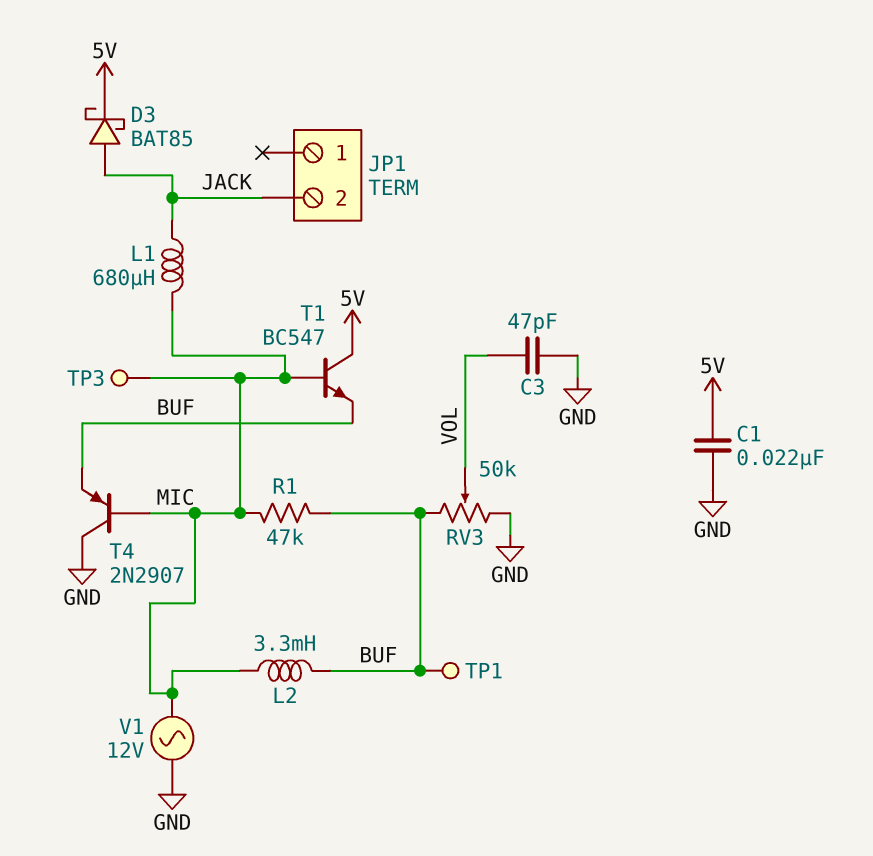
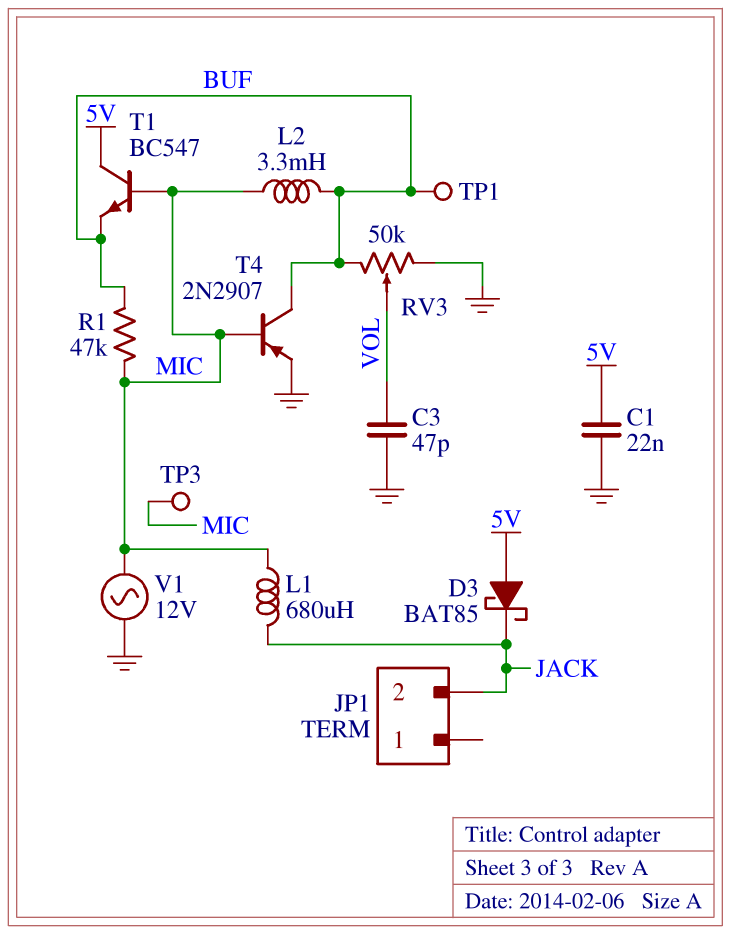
D3: schottky BAT85 (A JACK, K 5V) -> schottky BAT85 (A 5V, K JACK)
T4: PNP 2N2907 (B MIC, C GND, E BUF) -> PNP 2N2907 (B MIC, C BUF, E GND)

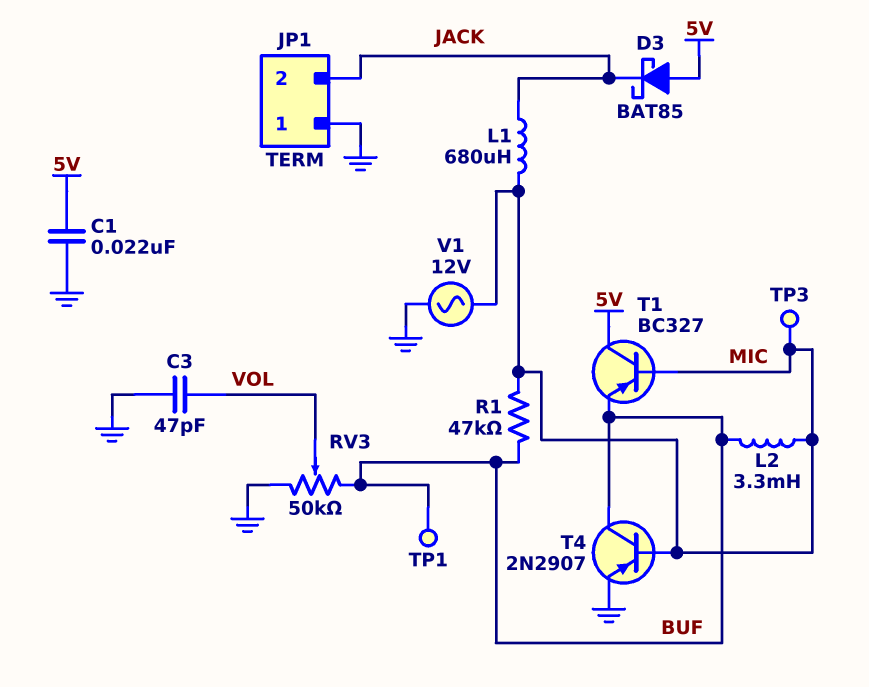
JP1 pin 1: none -> GND
T1: NPN BC547 (B MIC, C 5V, E BUF) -> PNP BC327 (B MIC, C 5V, E BUF)

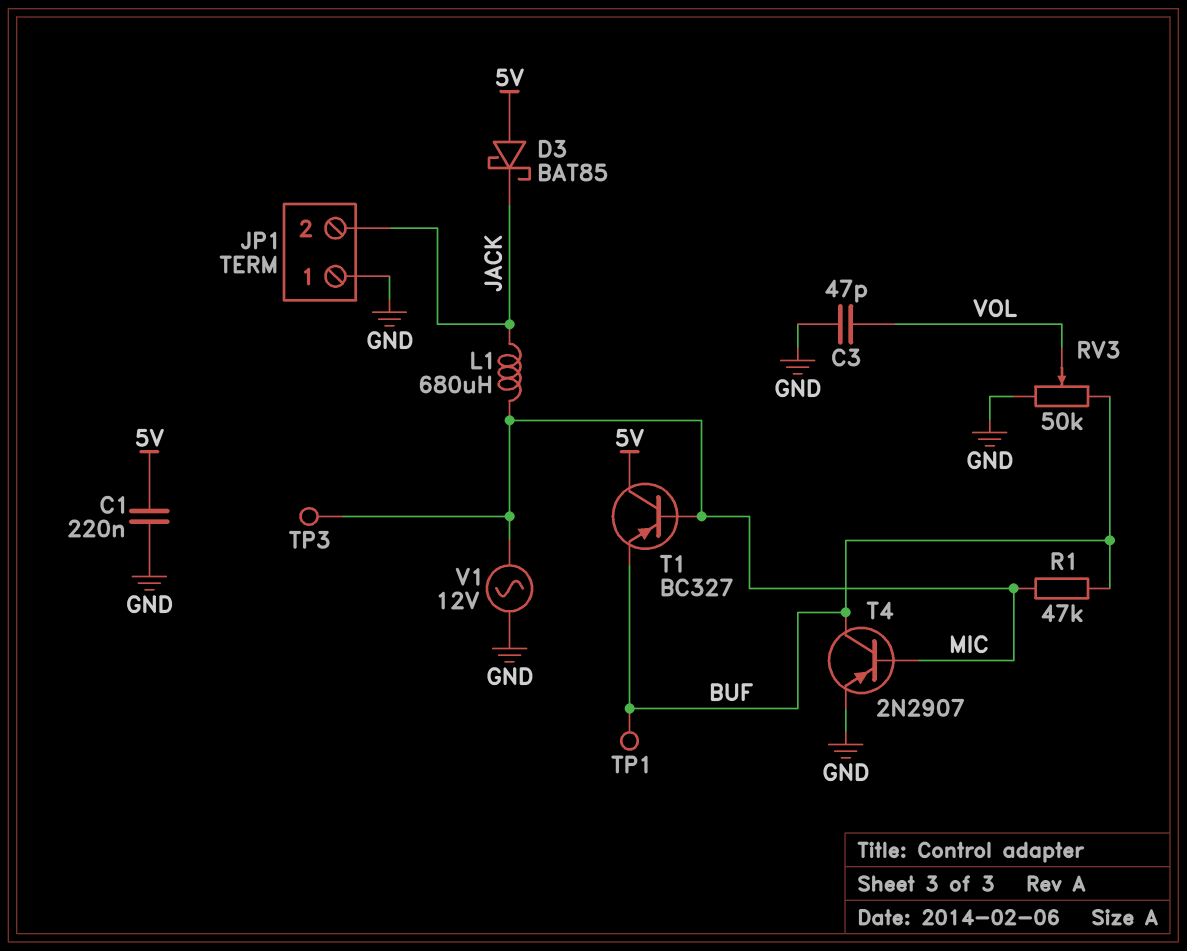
C1: 22nF (5V, GND) -> 220nF (5V, GND)
L2: 3.3mH (BUF, MIC) -> none

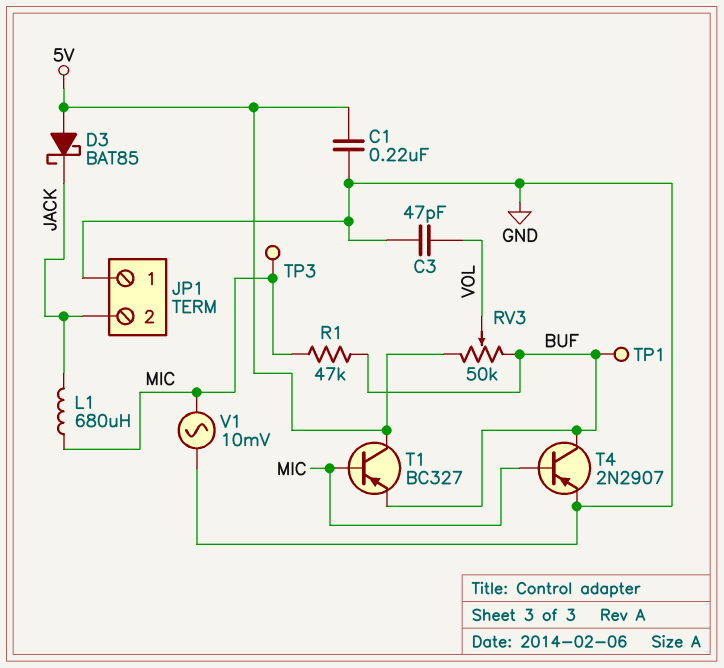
RV3: 50k (BUF, GND, wiper VOL) -> 50k (5V, BUF, wiper VOL)
V1: AC 12V (GND, MIC) -> AC 10mV (GND, MIC)

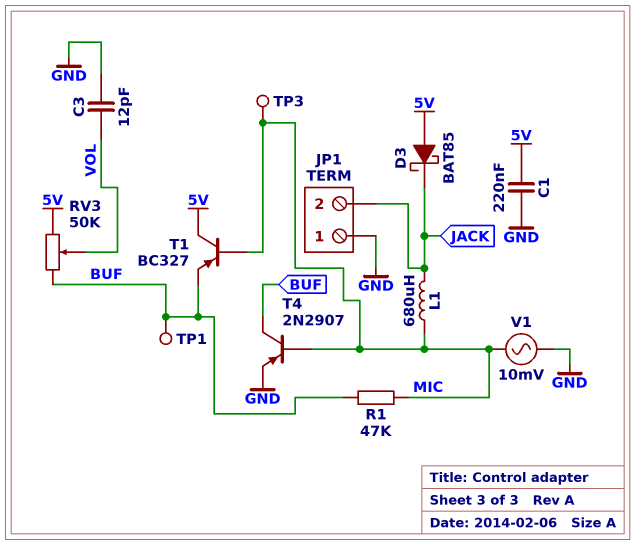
C3: 47pF (GND, VOL) -> 12pF (GND, VOL)

